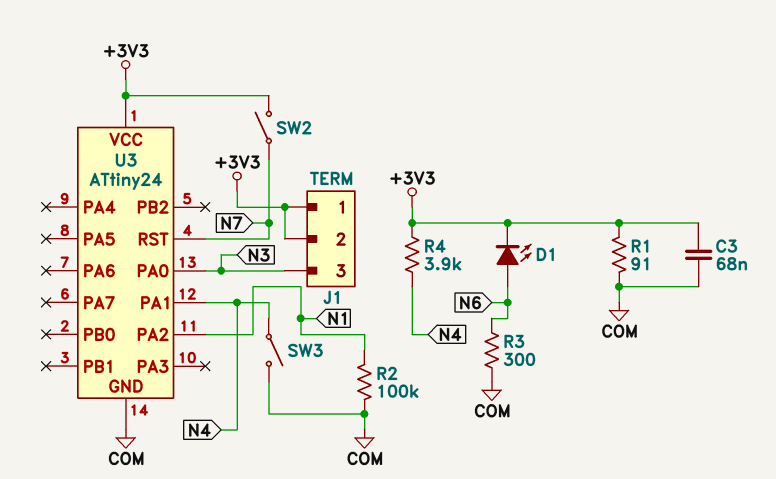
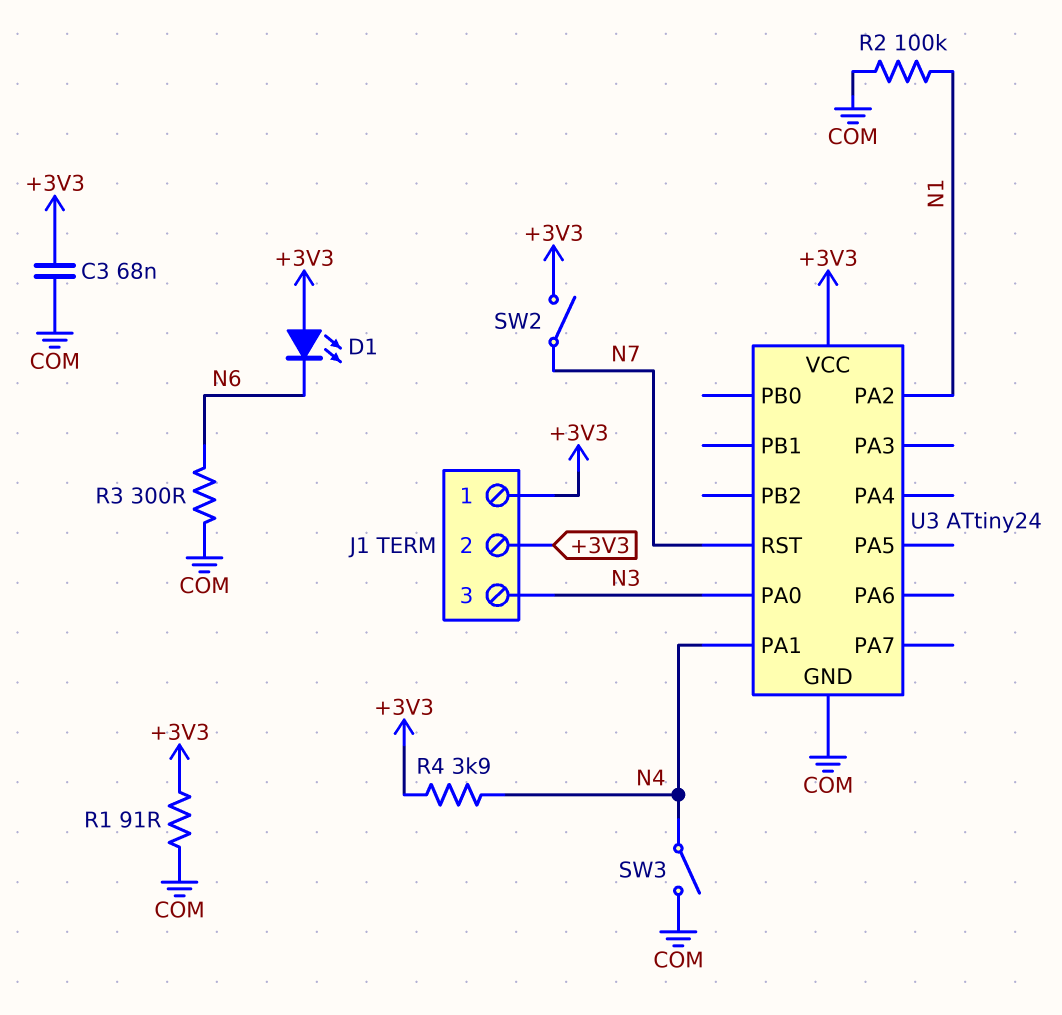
D1: LED (A N6, K +3V3) -> LED (A +3V3, K N6)

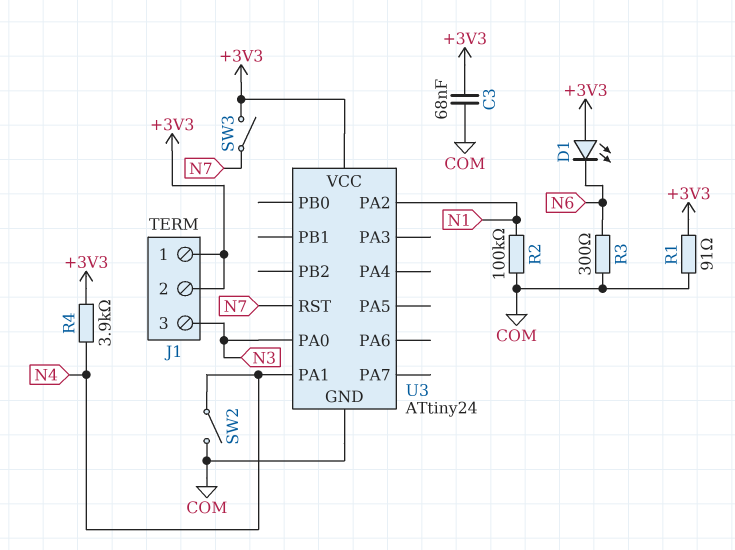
SW2: switch (+3V3, N7) -> switch (COM, N4)
SW3: switch (COM, N4) -> switch (+3V3, N7)

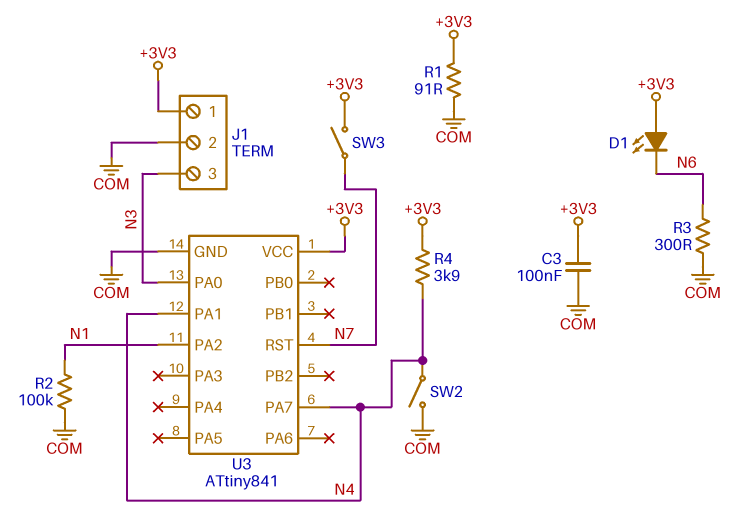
C3: 68nF (+3V3, COM) -> 100nF (+3V3, COM)
J1 pin 2: +3V3 -> COM
U3: ATtiny24 -> ATtiny841
U3 pin PA7: none -> N4

